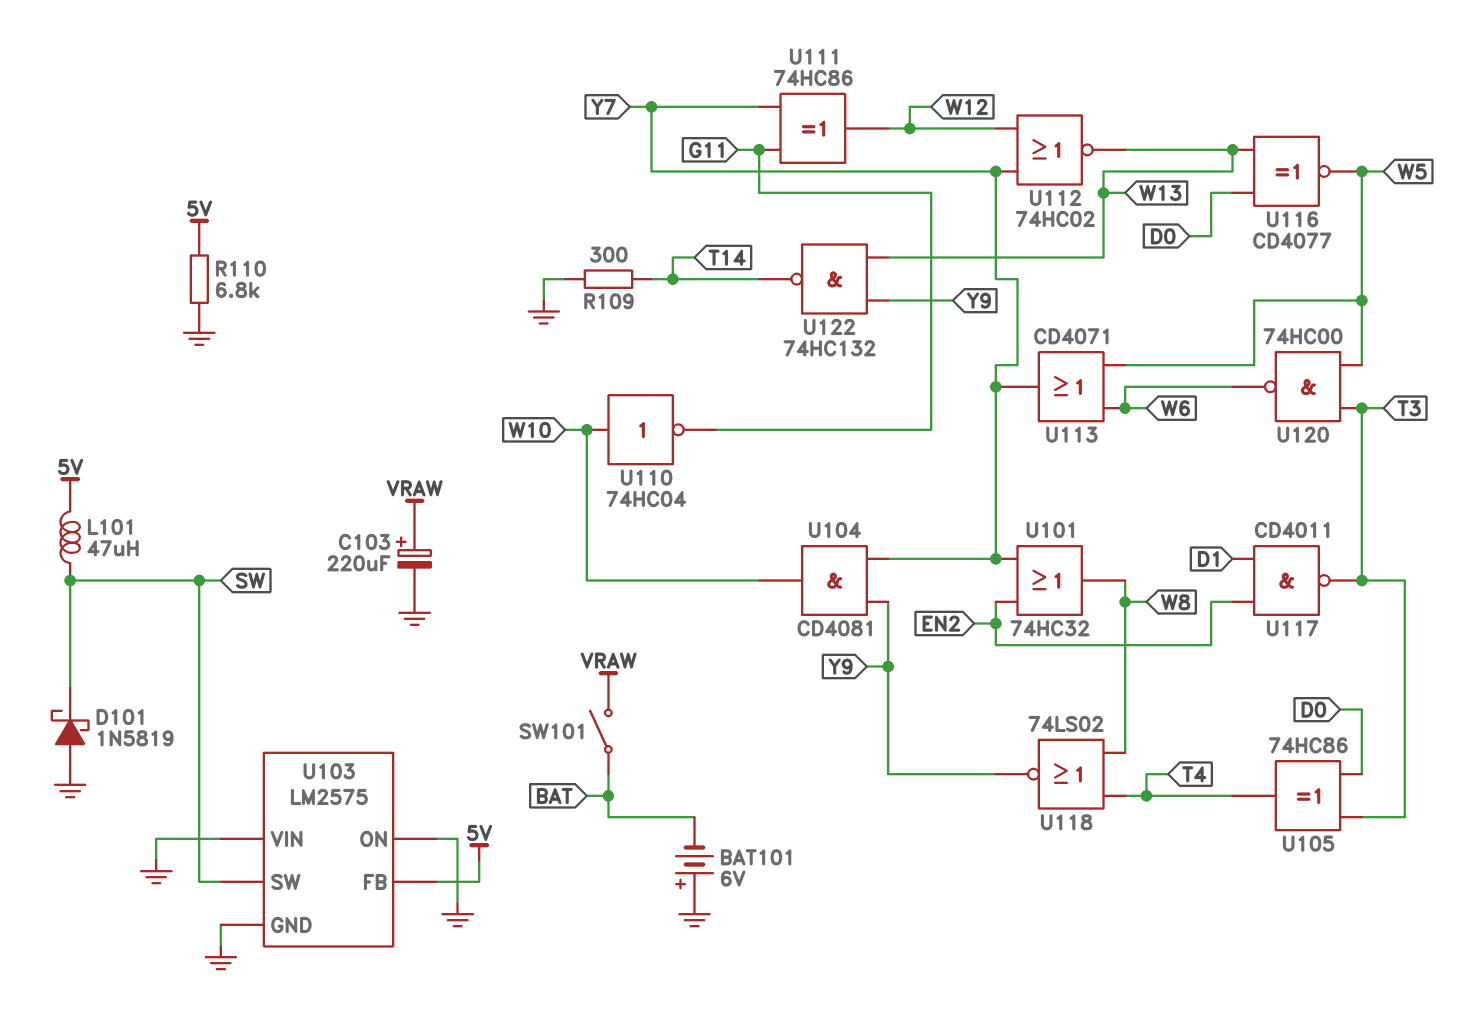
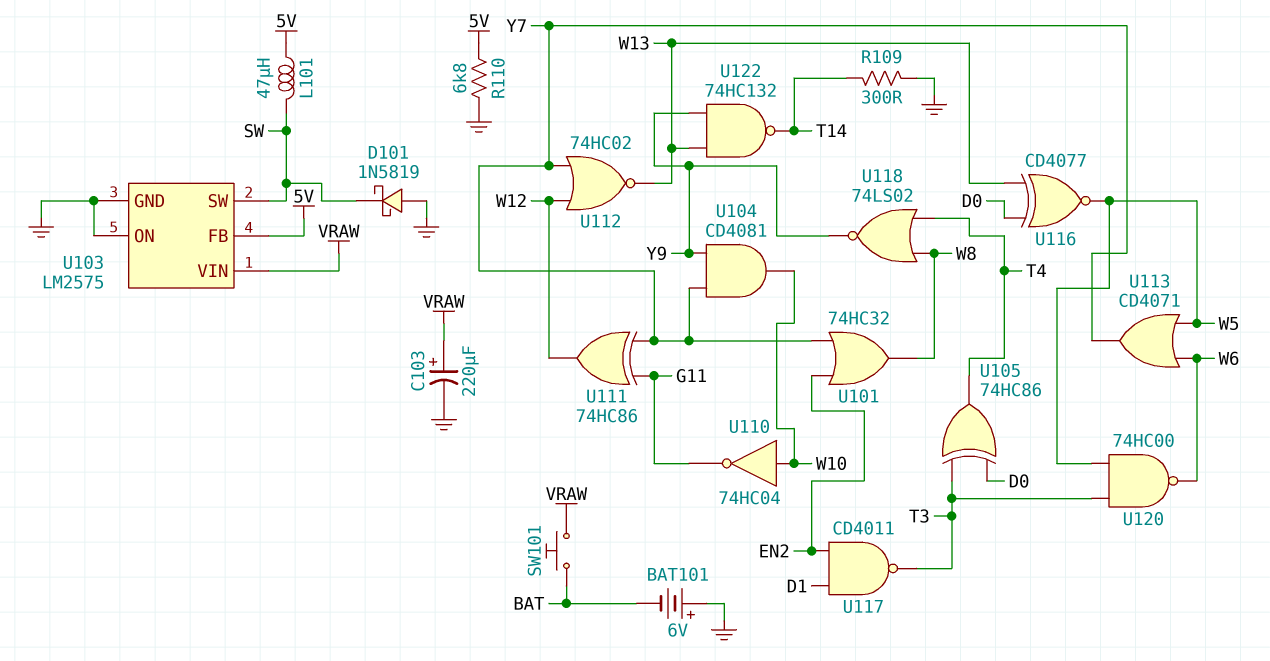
SW101: switch (BAT, VRAW) -> button (BAT, VRAW)
U103 pin VIN: GND -> VRAW

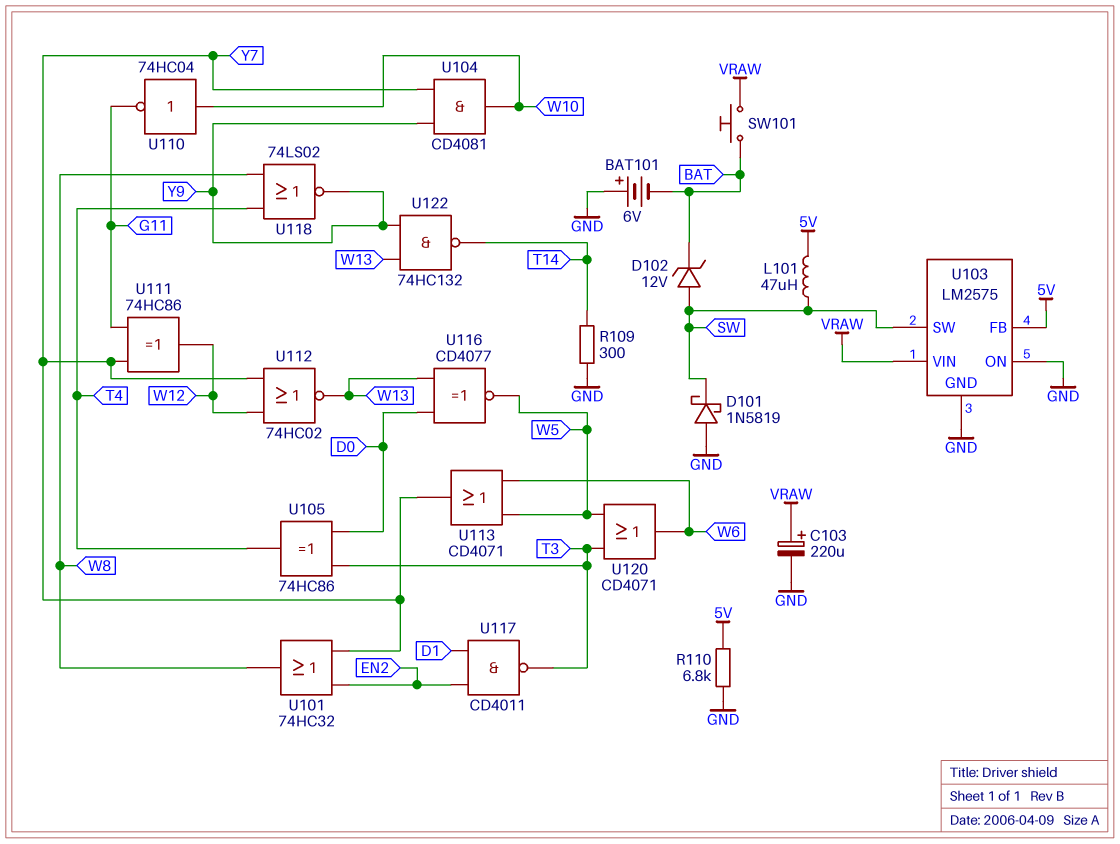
D102: none -> zener 12V (A SW, K BAT)
U120: NAND 74HC00 (in T3, in W5, out W6) -> OR CD4071 (in T3, in W5, out W6)

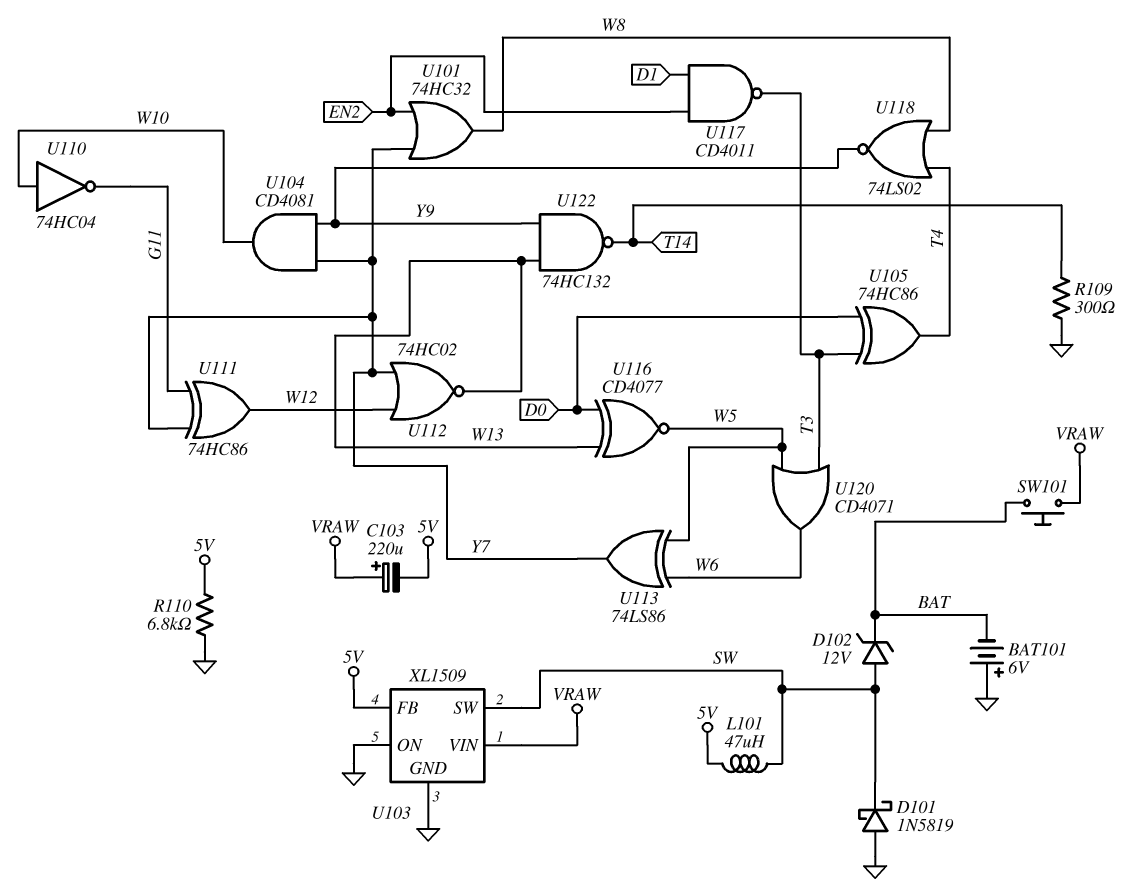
C103: 220uF (plus VRAW, minus GND) -> 220uF (plus VRAW, minus 5V)
U103: LM2575 -> XL1509
U113: OR CD4071 (in W5, in W6, out Y7) -> XOR 74LS86 (in W5, in W6, out Y7)

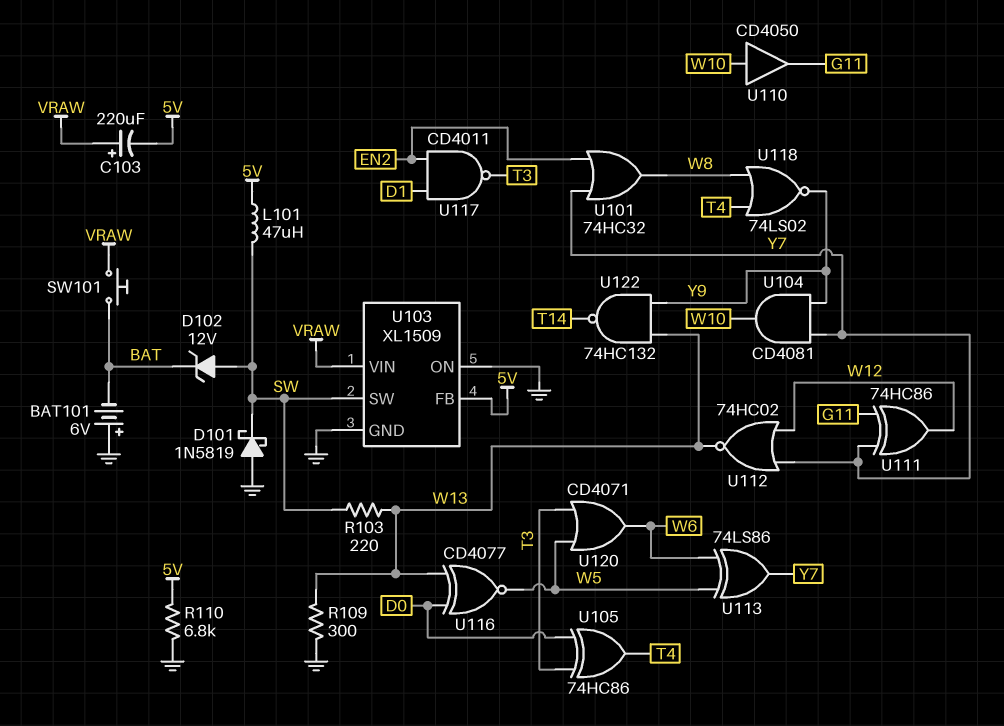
R103: none -> 220 (SW, W13)
R109: 300 (GND, T14) -> 300 (GND, W13)
U110: NOT 74HC04 (in W10, out G11) -> buffer CD4050 (in W10, out G11)

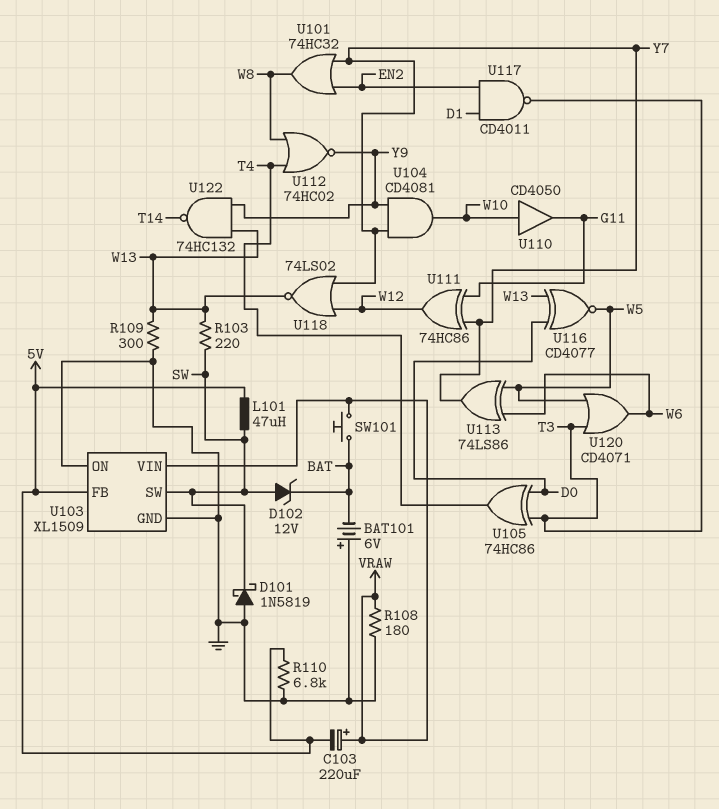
R108: none -> 180 (GND, VRAW)
U112: NOR 74HC02 (in W12, in Y7, out W13) -> NOR 74HC02 (in T4, in W8, out Y9)
U118: NOR 74LS02 (in T4, in W8, out Y9) -> NOR 74LS02 (in W12, in Y7, out W13)

